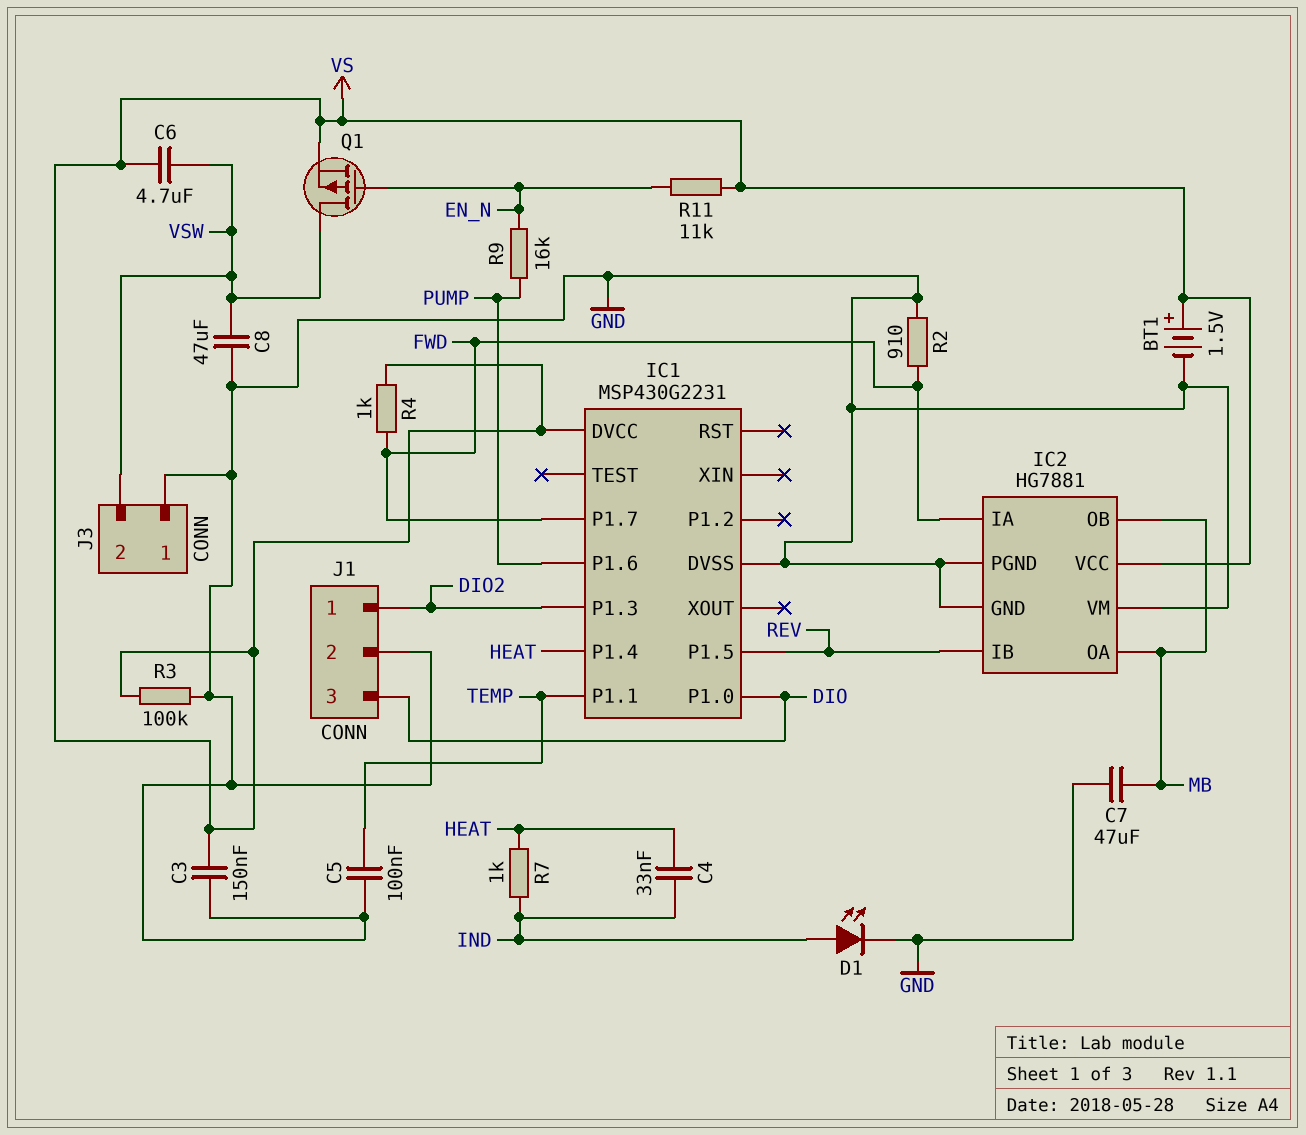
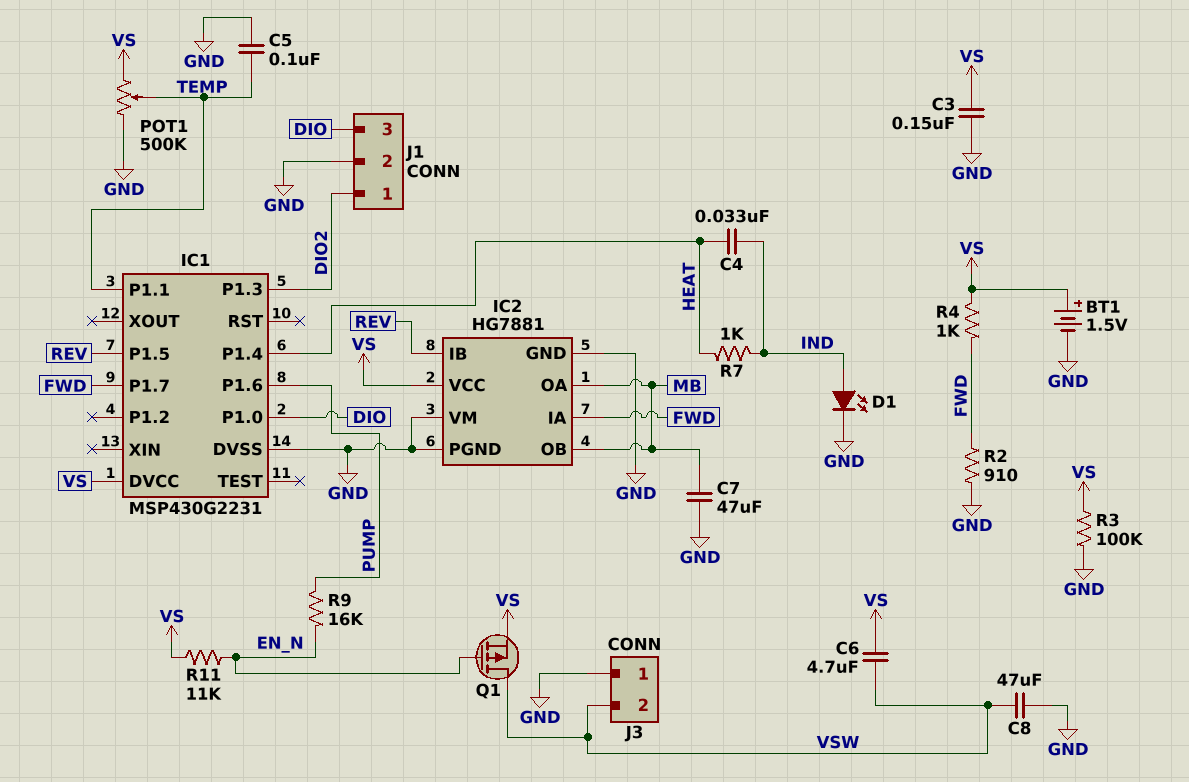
POT1: none -> 500k (GND, VS, wiper TEMP)

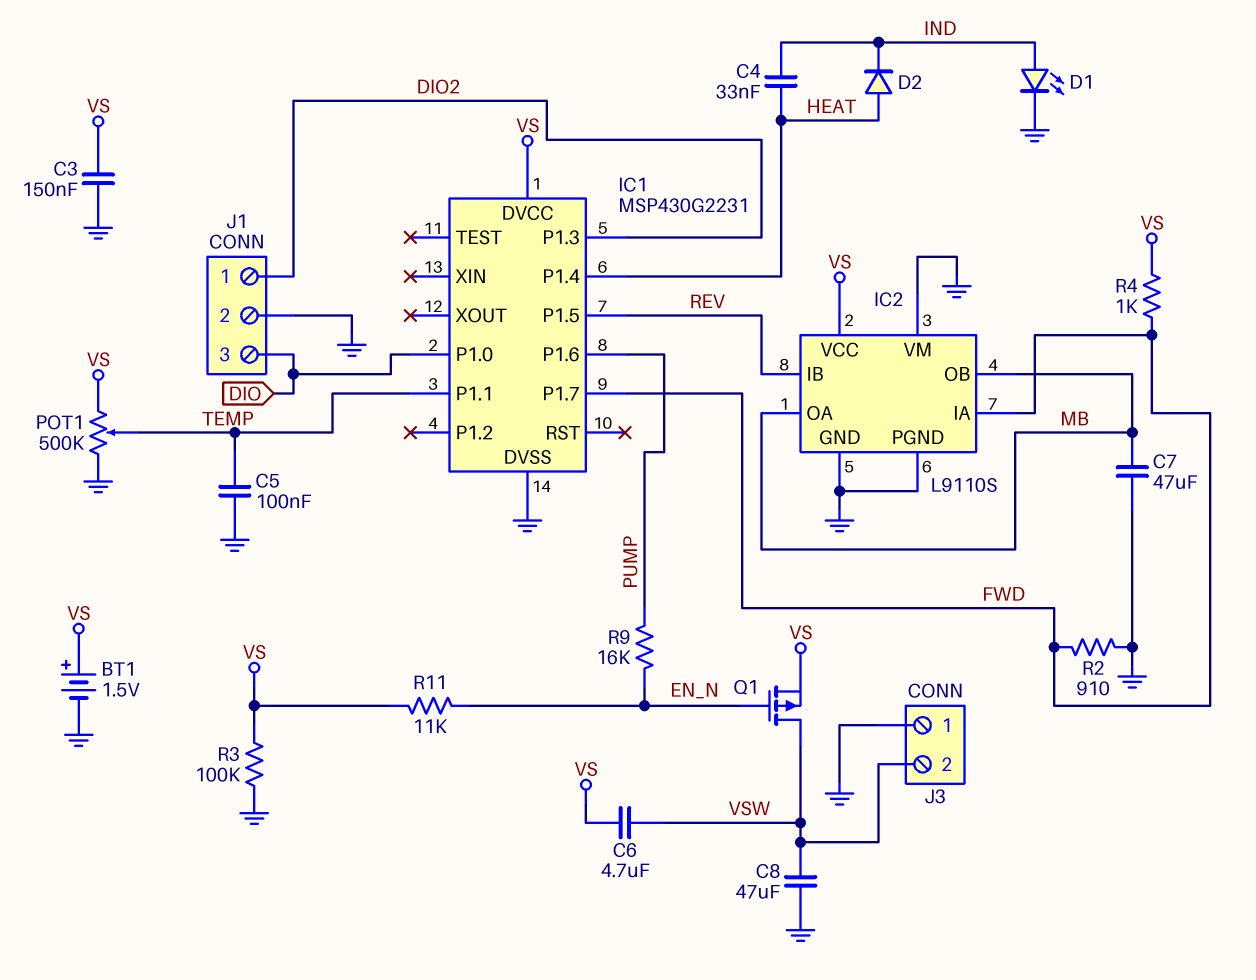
D2: none -> diode (A HEAT, K IND)
IC2: HG7881 -> L9110S
R7: 1k (HEAT, IND) -> none

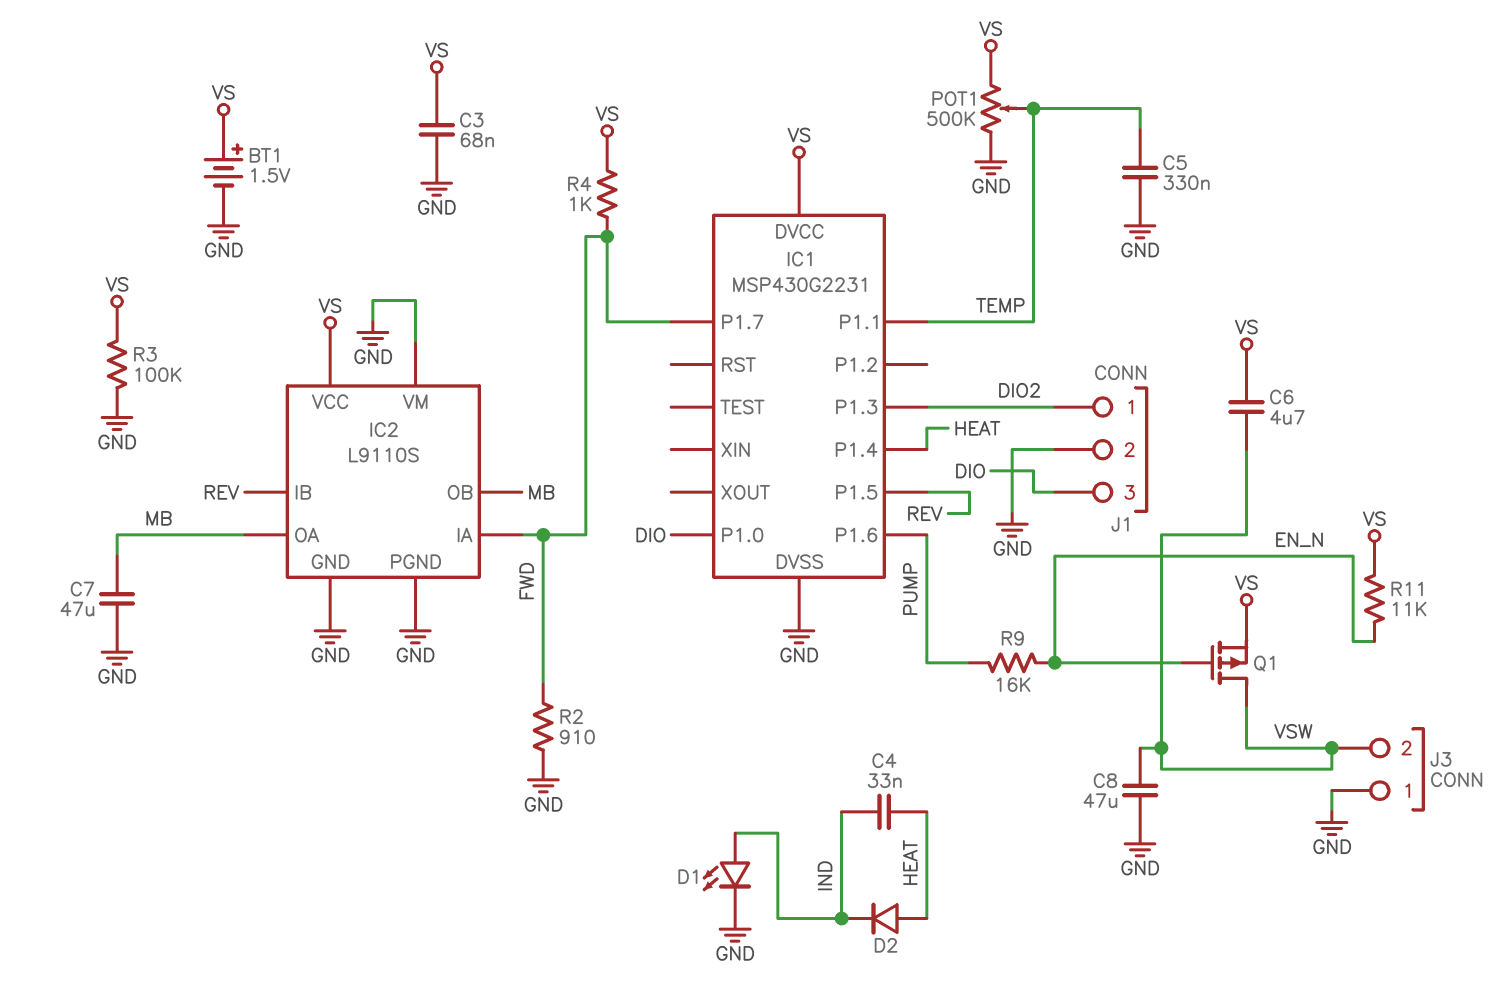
C3: 150nF (GND, VS) -> 68nF (GND, VS)
C5: 100nF (GND, TEMP) -> 330nF (GND, TEMP)

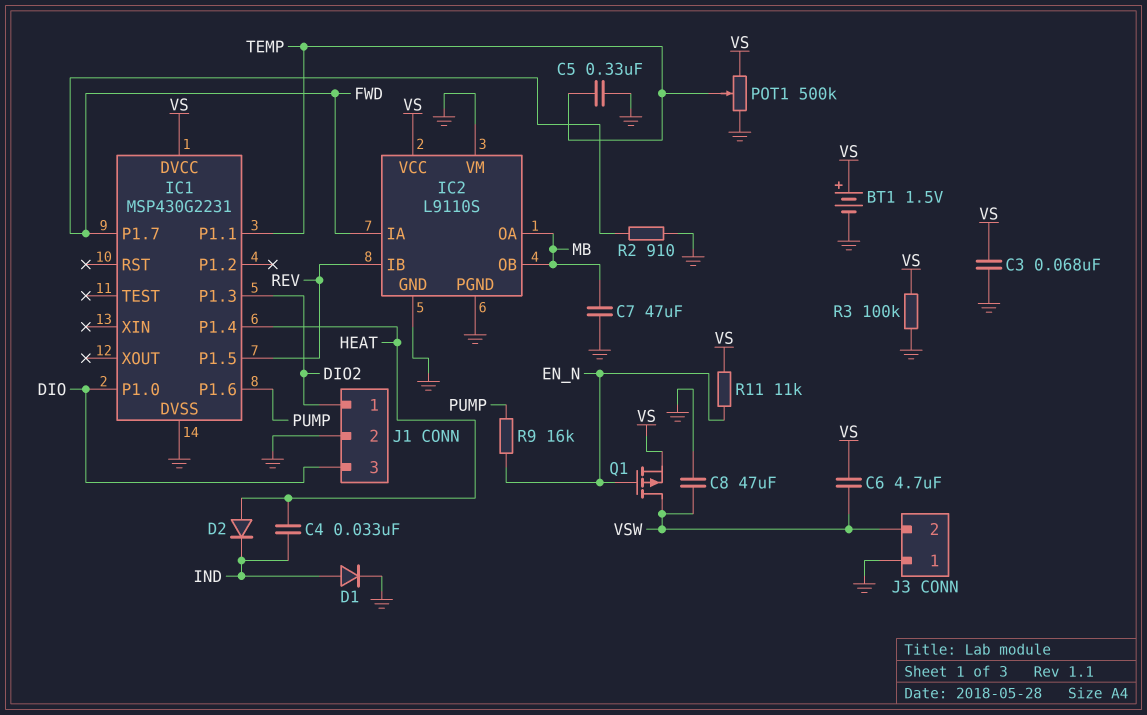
D1: LED (A IND, K GND) -> diode (A IND, K GND)
R4: 1k (FWD, VS) -> none

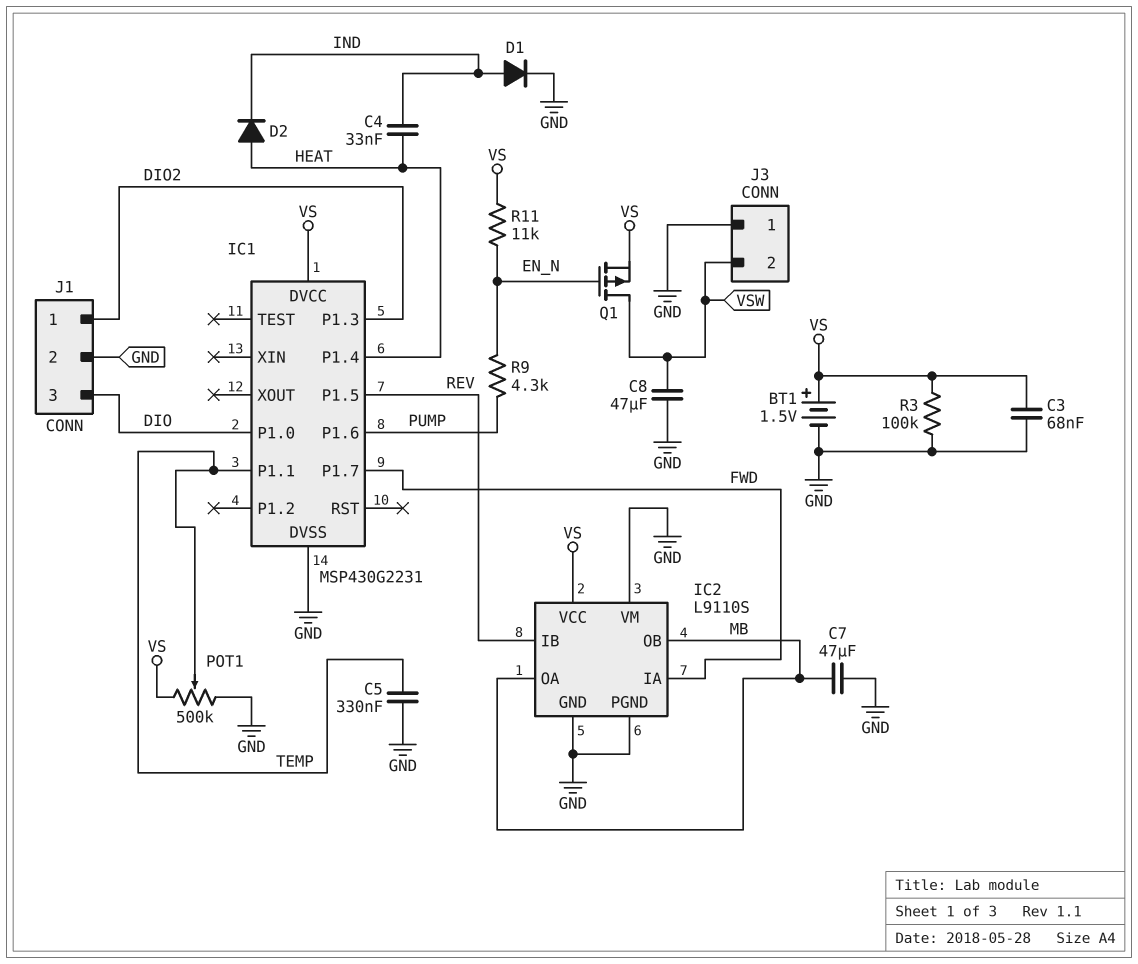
C6: 4.7uF (VS, VSW) -> none
R2: 910 (FWD, GND) -> none
R9: 16k (EN_N, PUMP) -> 4.3k (EN_N, PUMP)

